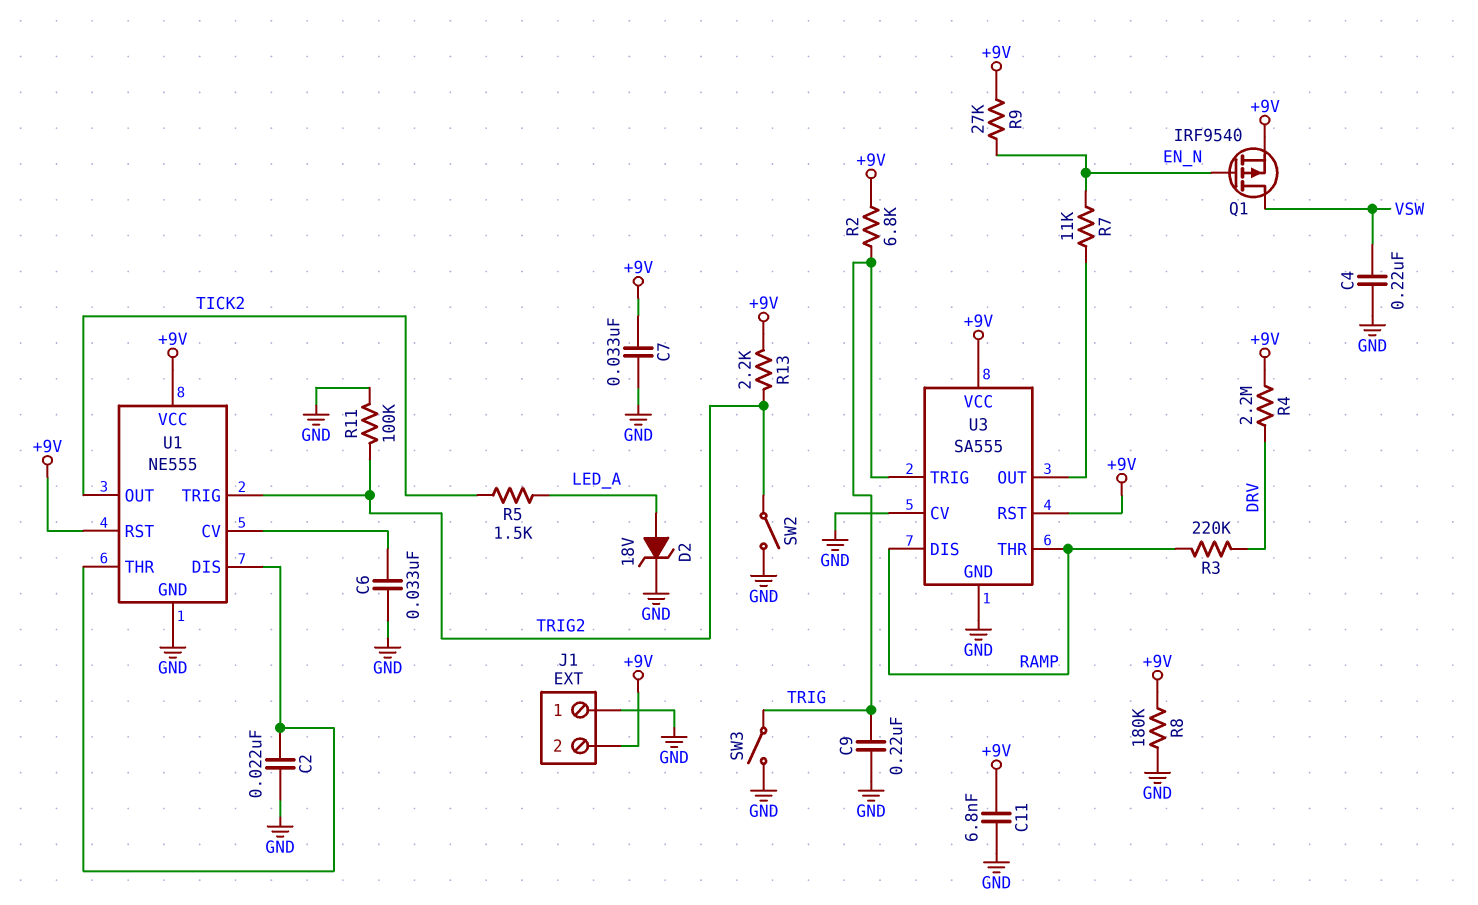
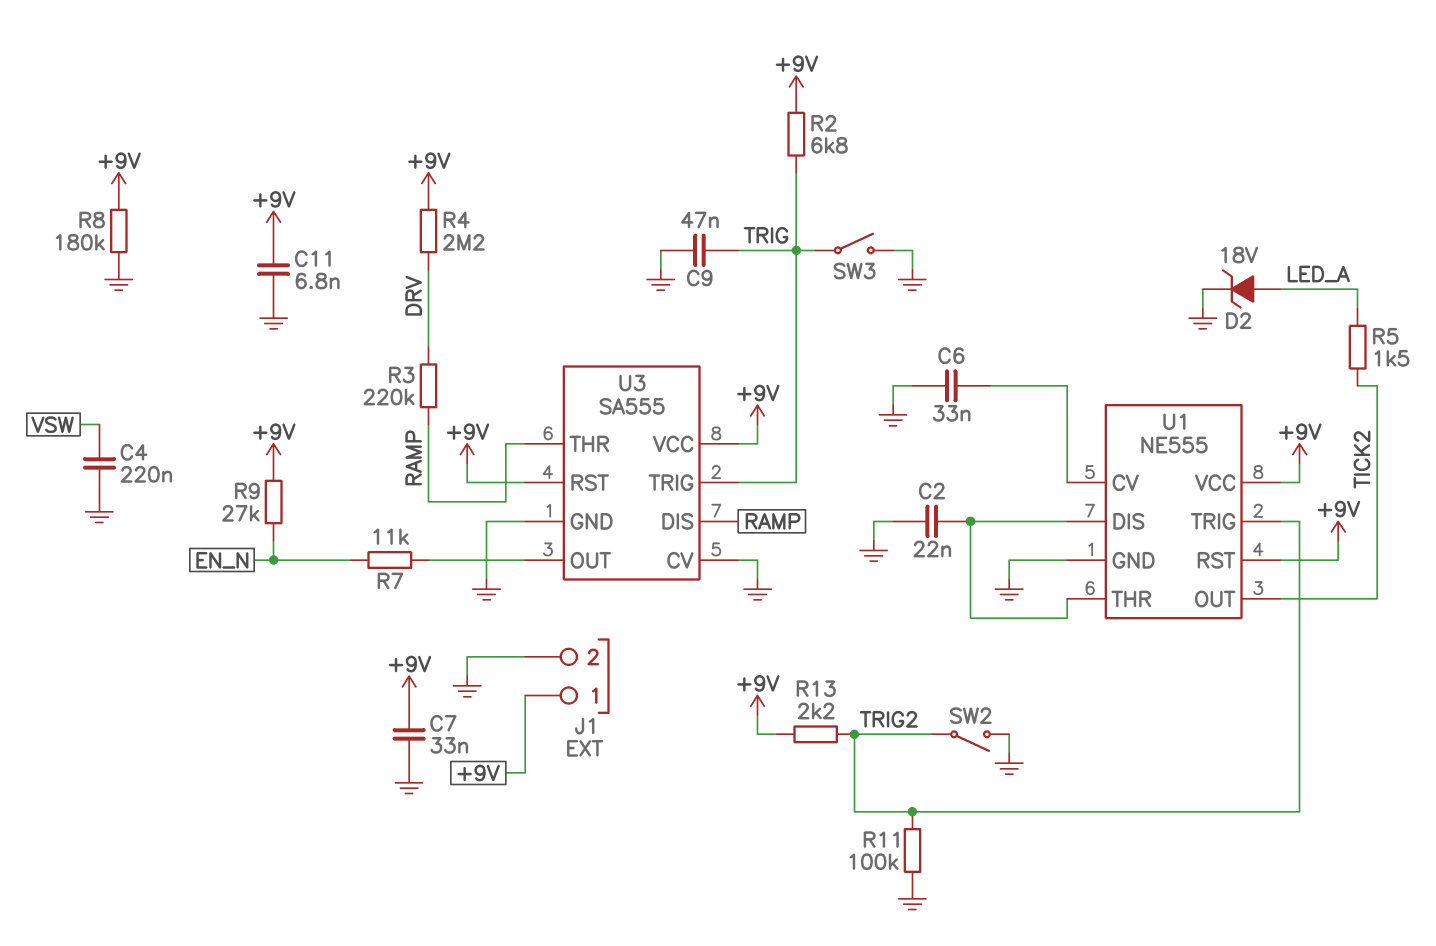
C9: 220nF (GND, TRIG) -> 47nF (GND, TRIG)
J1 pin 1: GND -> +9V
J1 pin 2: +9V -> GND
Q1: PMOS IRF9540 (G EN_N, D VSW, S +9V) -> none

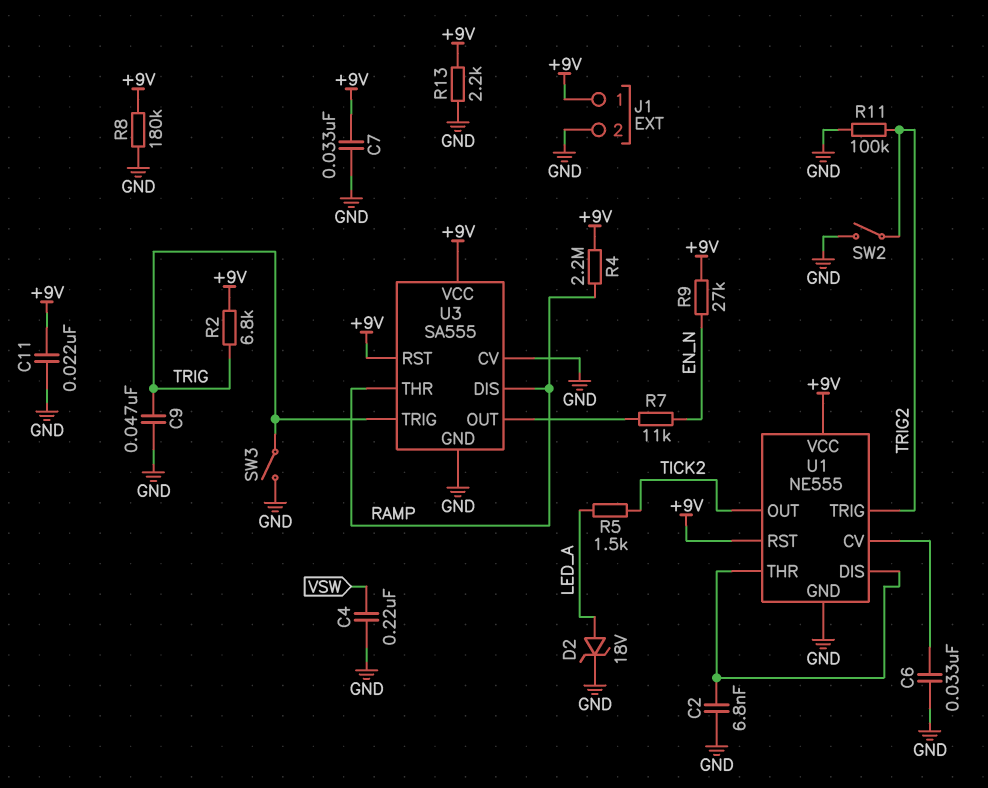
C2: 22nF (GND, U1/DIS) -> 6.8nF (GND, U1/DIS)
C11: 6.8nF (+9V, GND) -> 22nF (+9V, GND)
R3: 220k (DRV, RAMP) -> none
R4: 2.2M (+9V, DRV) -> 2.2M (+9V, RAMP)
R13: 2.2k (+9V, TRIG2) -> 2.2k (+9V, GND)

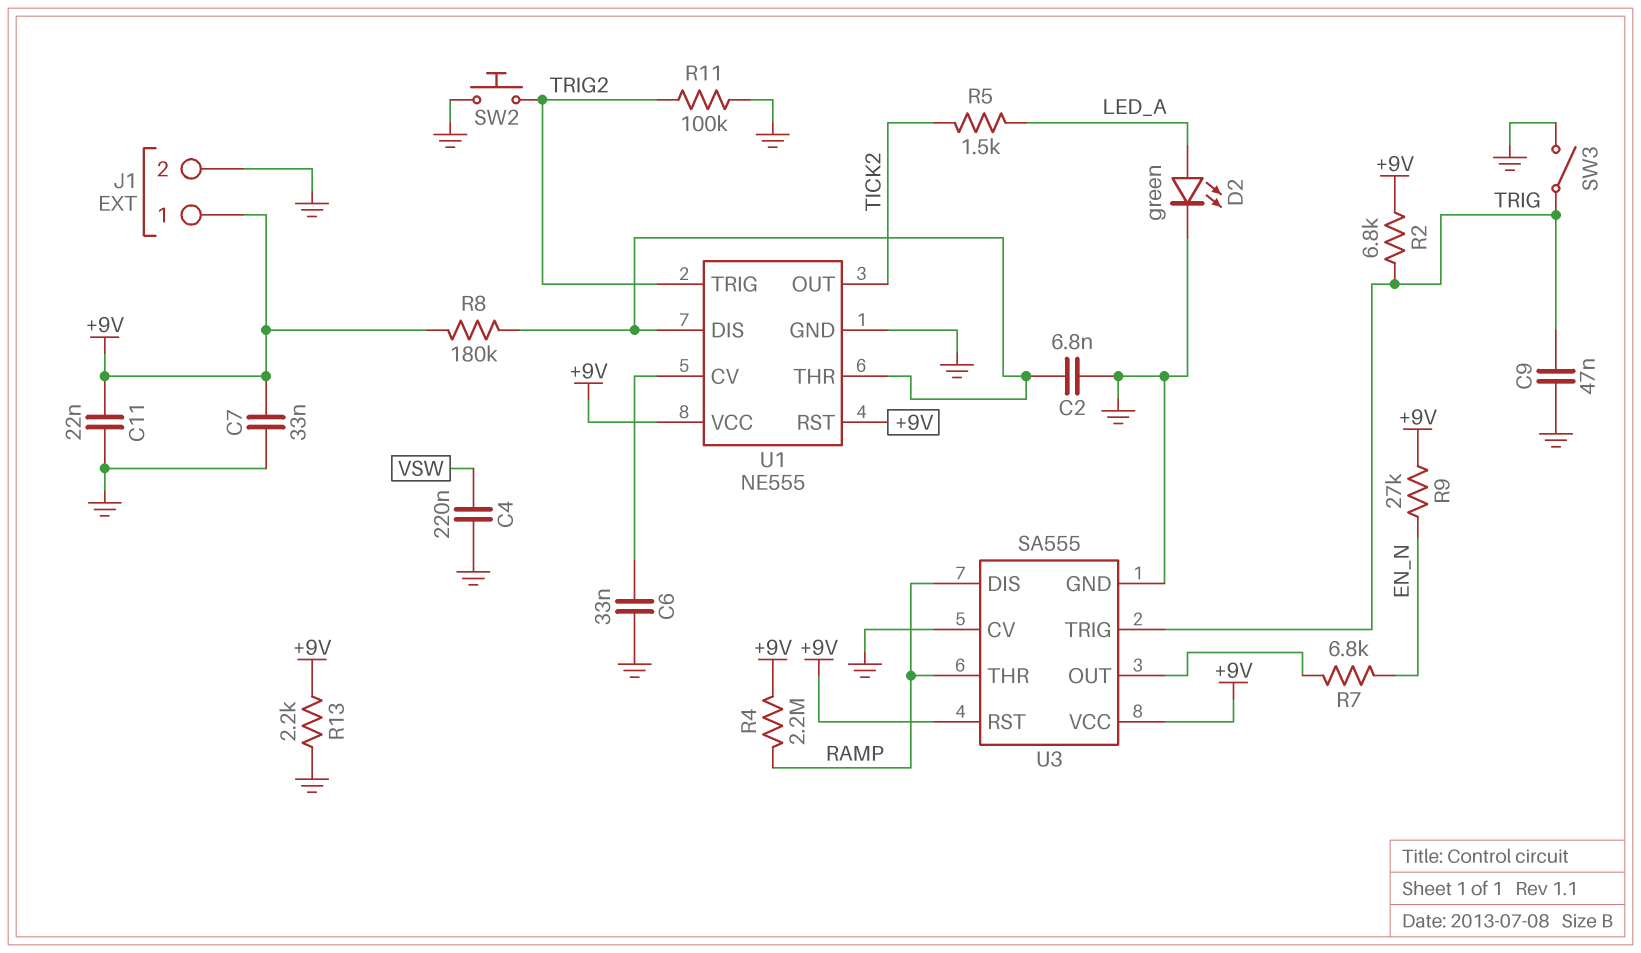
D2: zener 18V (A LED_A, K GND) -> LED green (A LED_A, K GND)
R7: 11k (EN_N, U3/OUT) -> 6.8k (EN_N, U3/OUT)
R8: 180k (+9V, GND) -> 180k (+9V, U1/DIS)
SW2: switch (GND, TRIG2) -> button (GND, TRIG2)

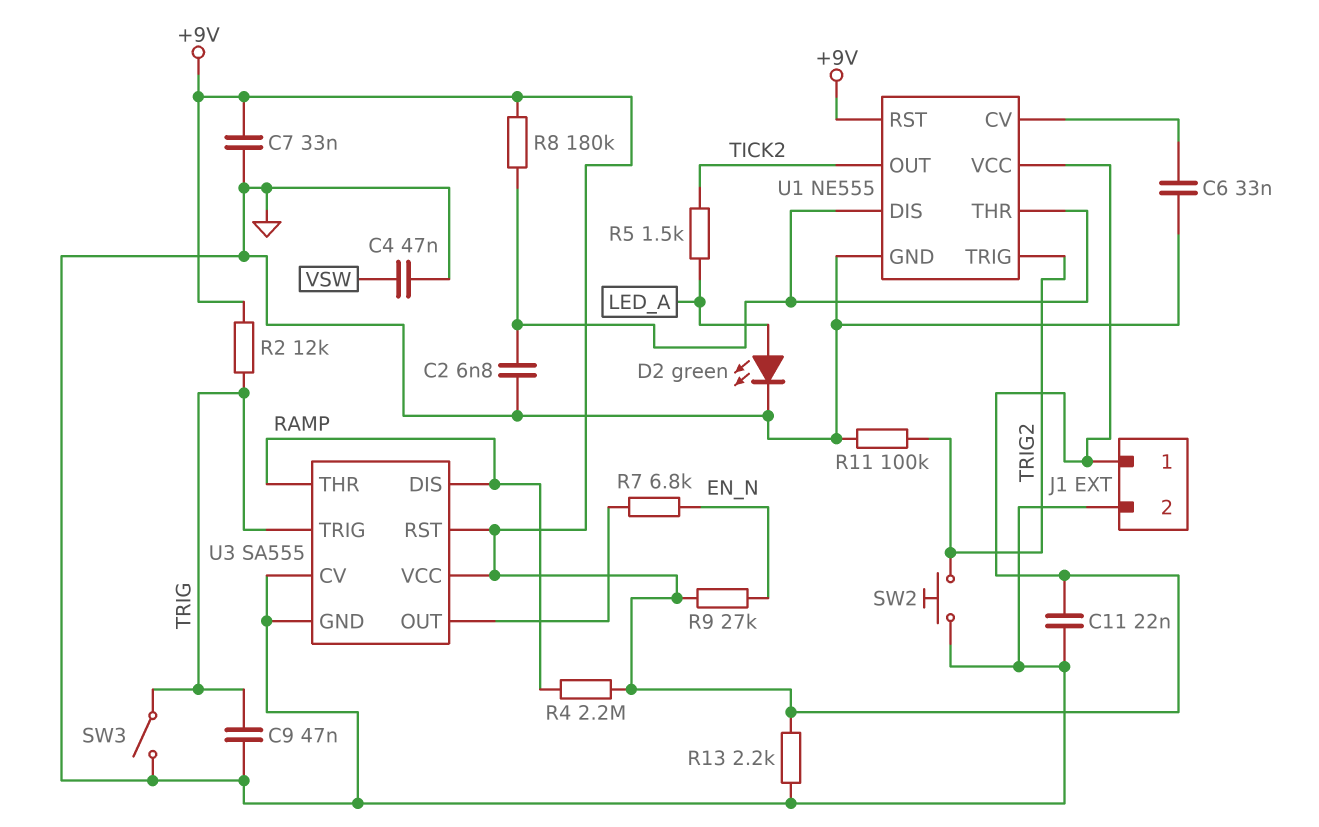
C4: 220nF (GND, VSW) -> 47nF (GND, VSW)
R2: 6.8k (+9V, TRIG) -> 12k (+9V, TRIG)

